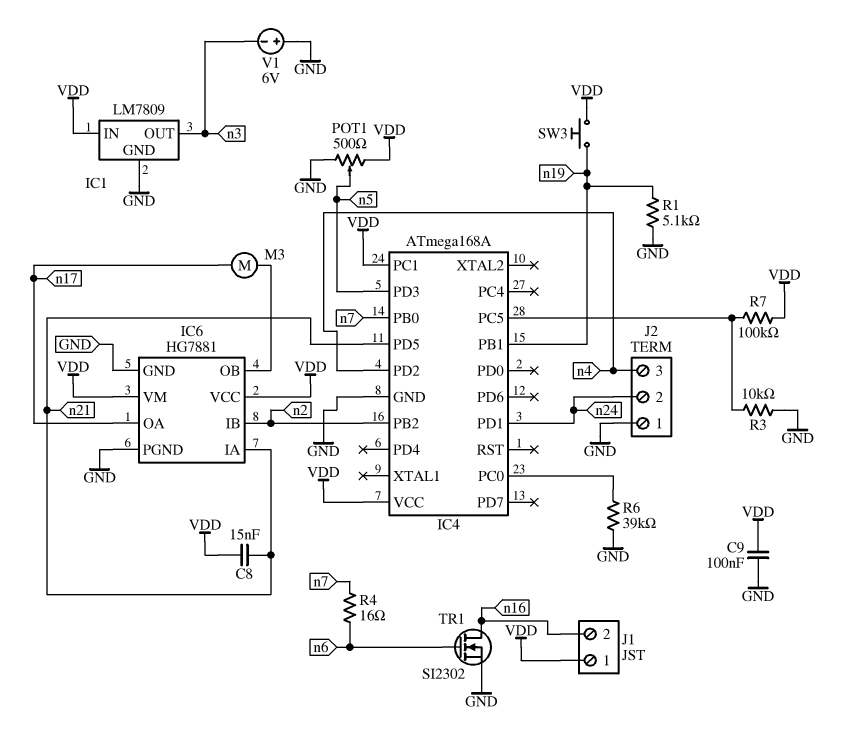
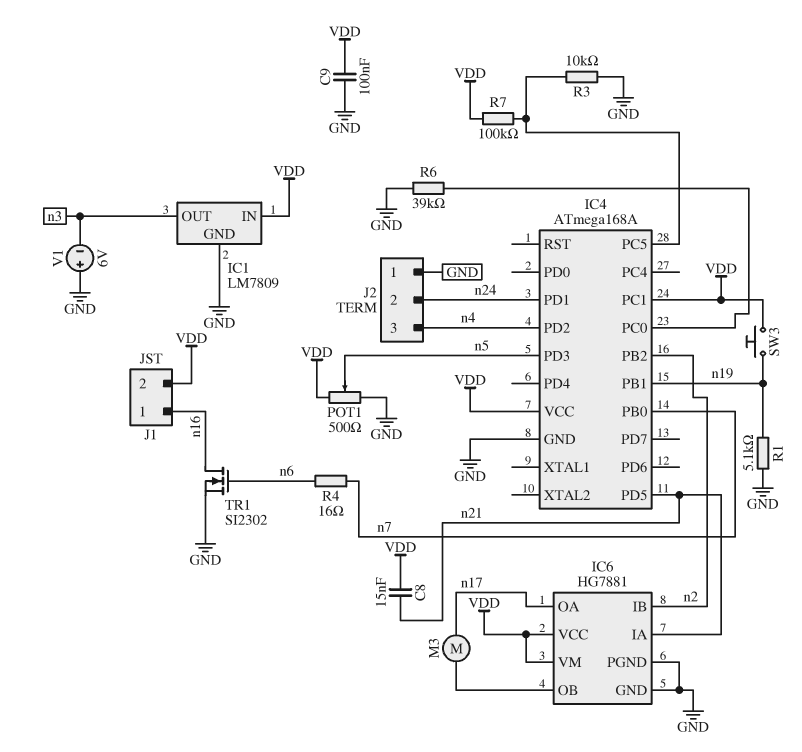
J1 pin 1: VDD -> n16
J1 pin 2: n16 -> VDD

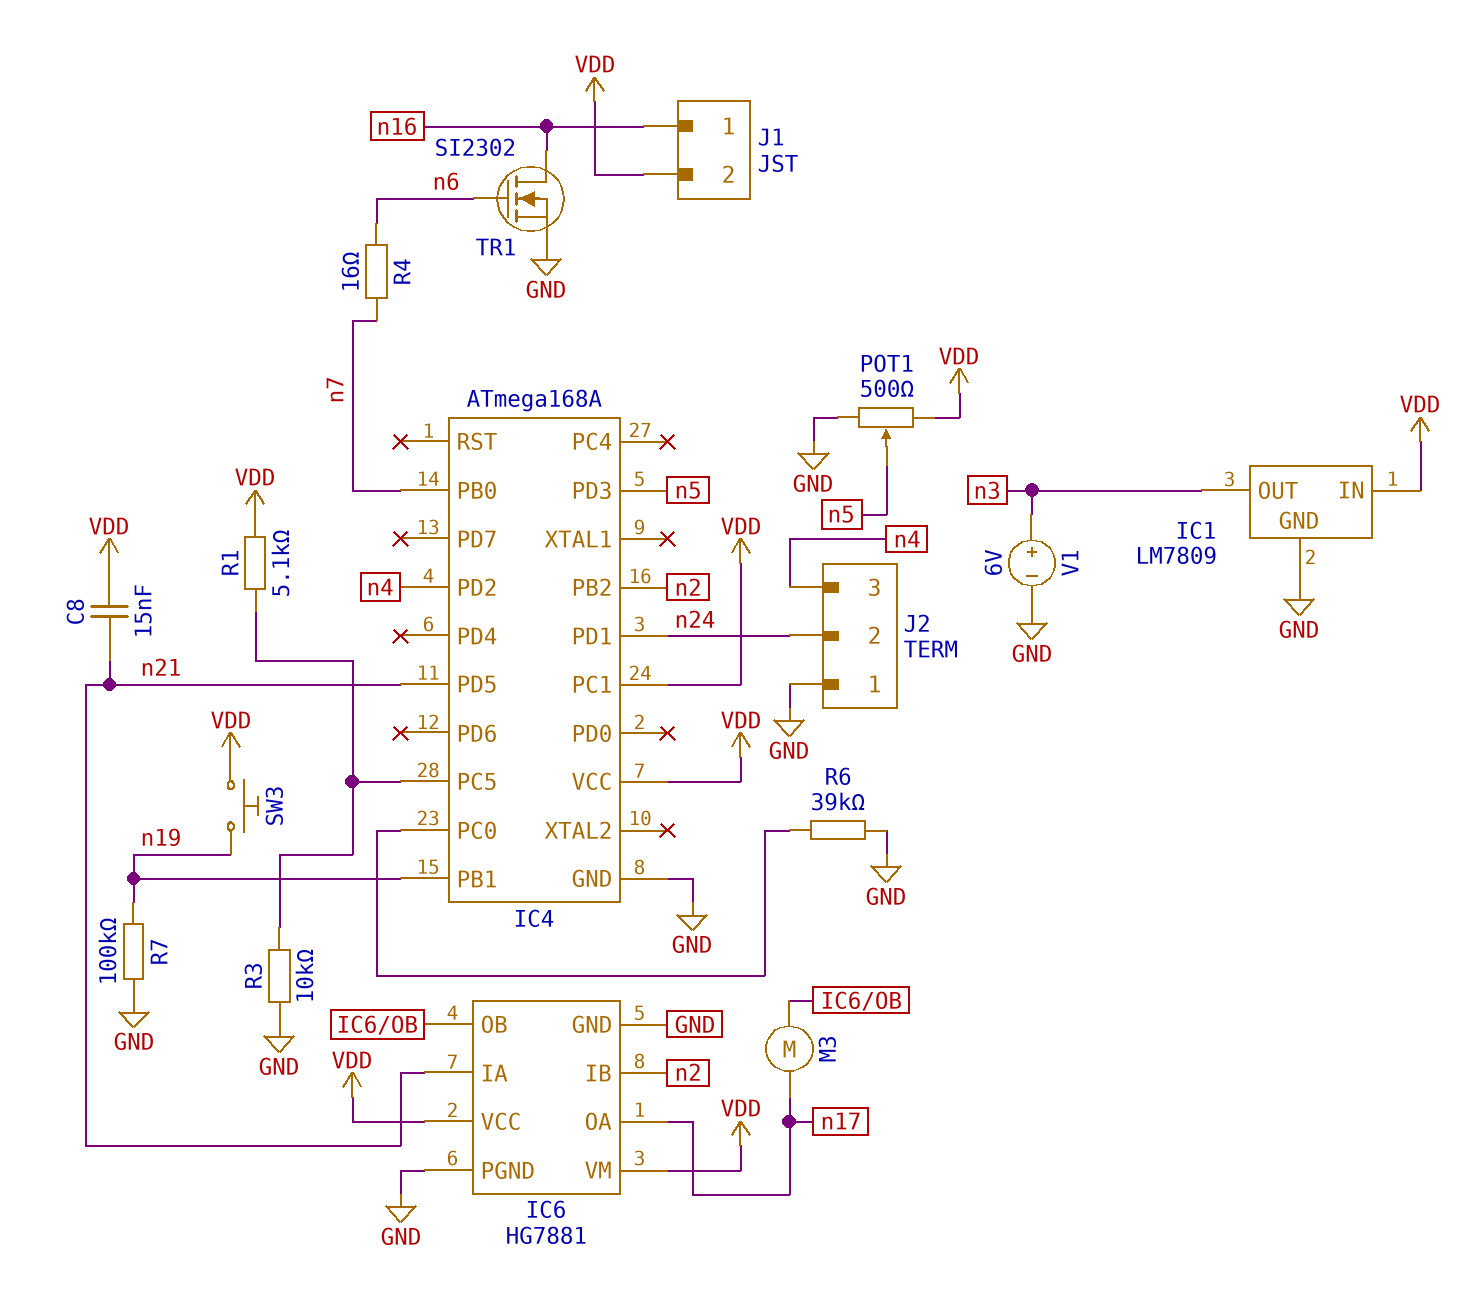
C9: 100nF (GND, VDD) -> none
R1: 5.1k (GND, n19) -> 5.1k (IC4/PC5, VDD)
R7: 100k (IC4/PC5, VDD) -> 100k (GND, n19)
V1: 6V (plus GND, minus n3) -> 6V (plus n3, minus GND)

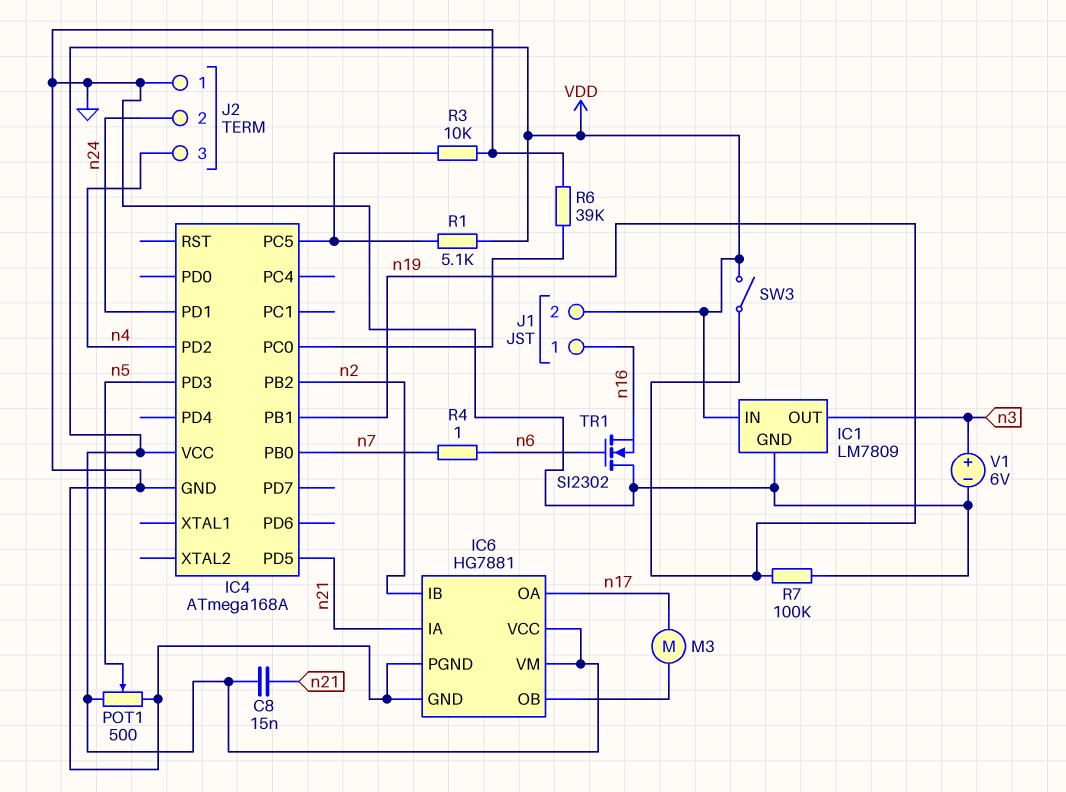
IC4 pin PC1: VDD -> none
R4: 16 (n6, n7) -> 1 (n6, n7)
SW3: button (VDD, n19) -> switch (VDD, n19)
TR1: NMOS SI2302 (G n6, D n16, S GND) -> NMOS SI2302 (G n6, D GND, S n16)

